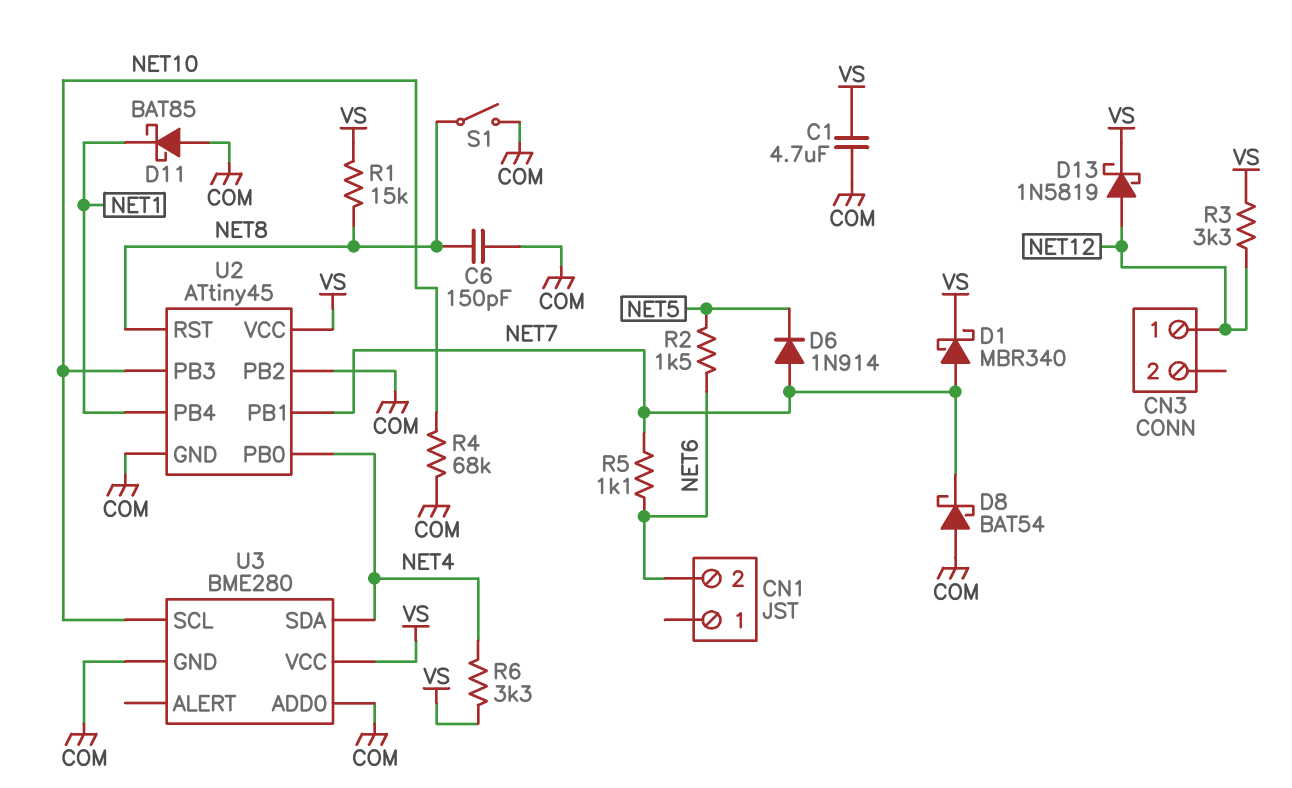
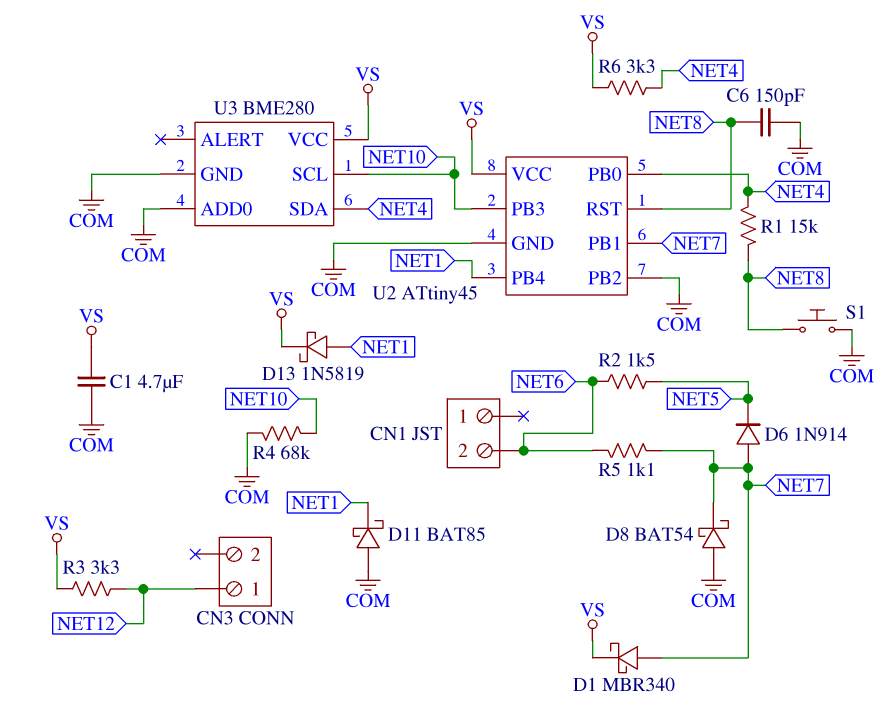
D13: schottky 1N5819 (A NET12, K VS) -> schottky 1N5819 (A NET1, K VS)
R1: 15k (NET8, VS) -> 15k (NET4, NET8)
S1: switch (COM, NET8) -> button (COM, NET8)

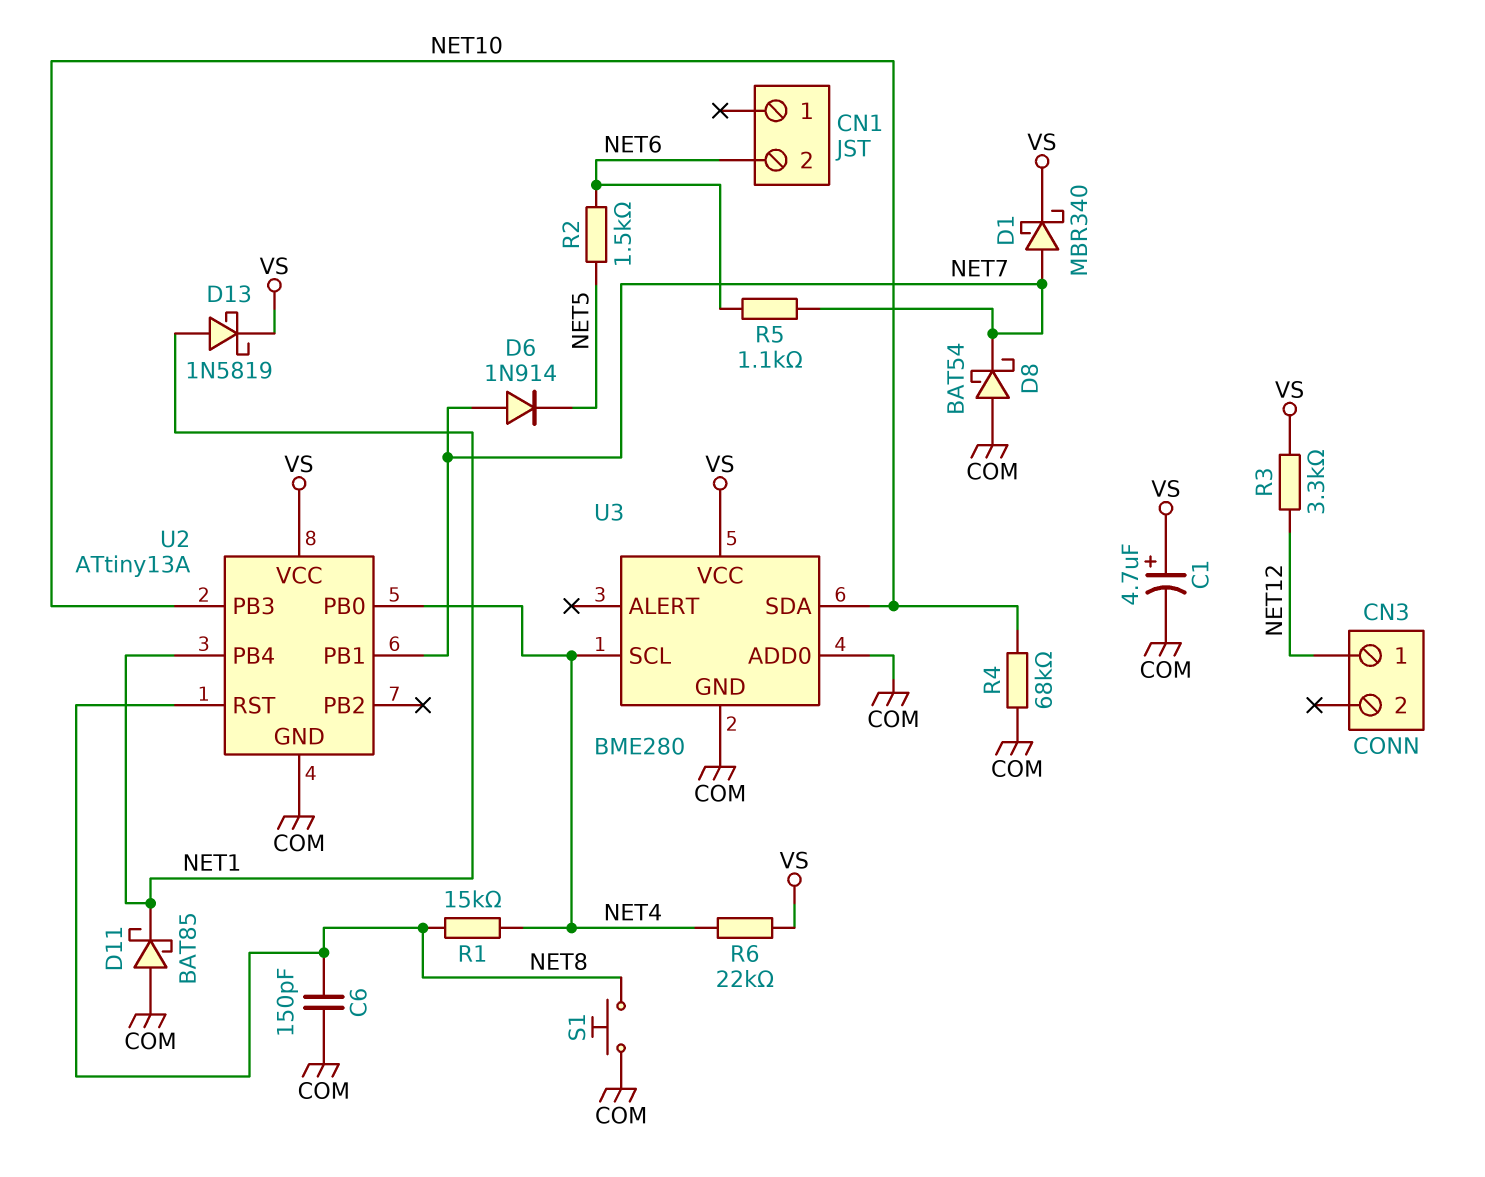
C1: 4.7uF (COM, VS) -> 4.7uF (plus VS, minus COM)
R6: 3.3k (NET4, VS) -> 22k (NET4, VS)
U2: ATtiny45 -> ATtiny13A
U2 pin PB2: COM -> none
U3 pin SCL: NET10 -> NET4
U3 pin SDA: NET4 -> NET10

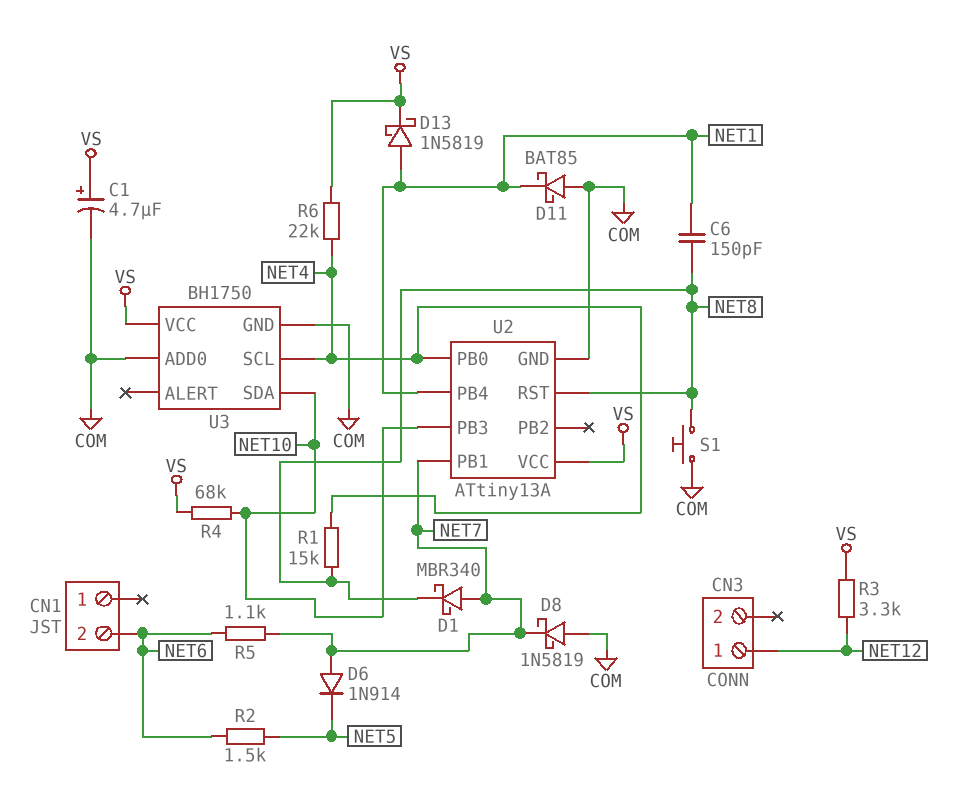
C6: 150pF (COM, NET8) -> 150pF (NET1, NET8)
D1: schottky MBR340 (A NET7, K VS) -> schottky MBR340 (A NET7, K NET8)
D8: schottky BAT54 (A COM, K NET7) -> schottky 1N5819 (A COM, K NET7)
R4: 68k (COM, NET10) -> 68k (NET10, VS)
U3: BME280 -> BH1750

